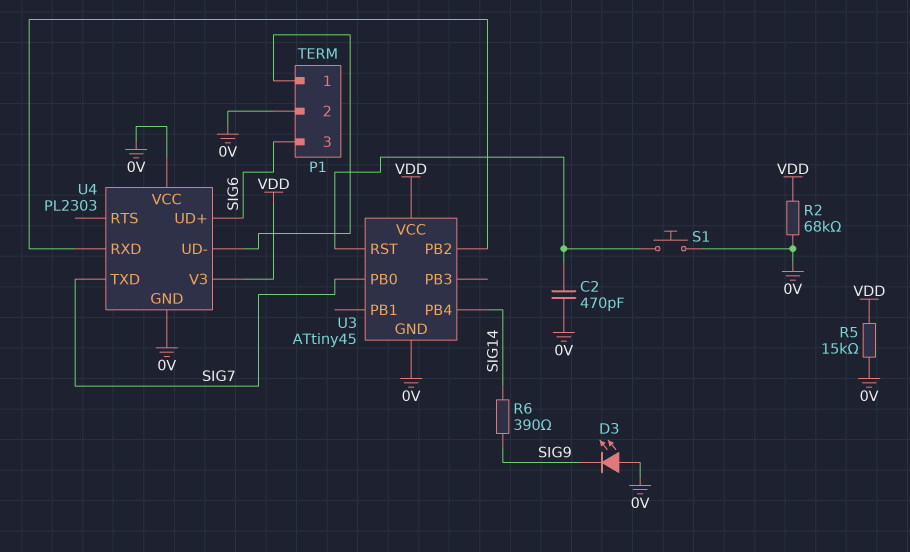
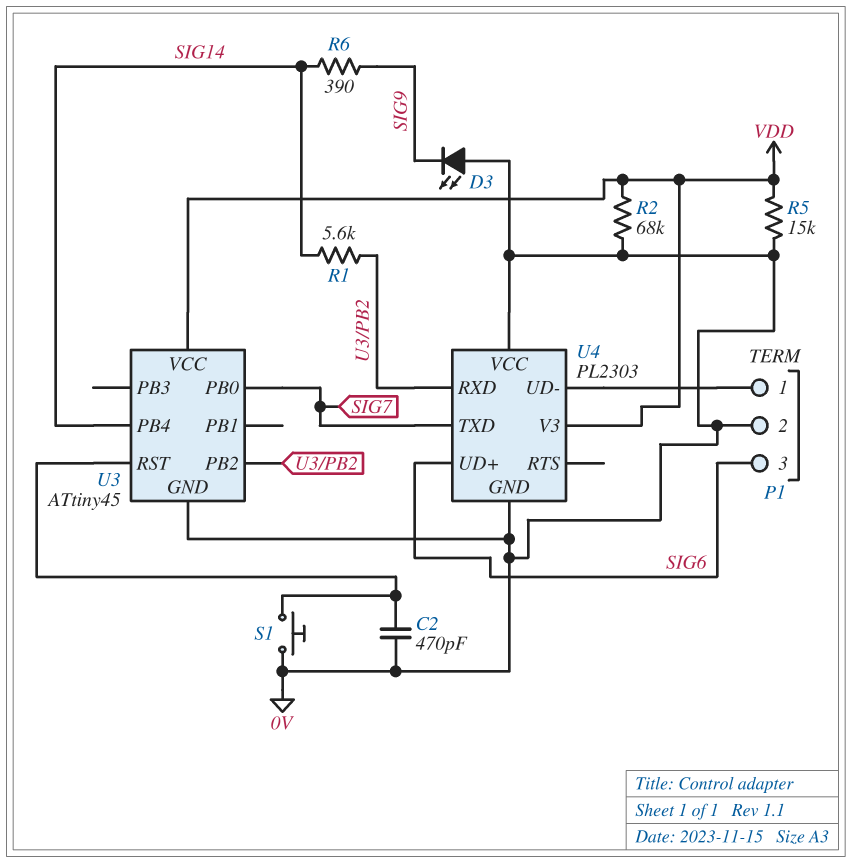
R1: none -> 5.6k (SIG14, U3/PB2)

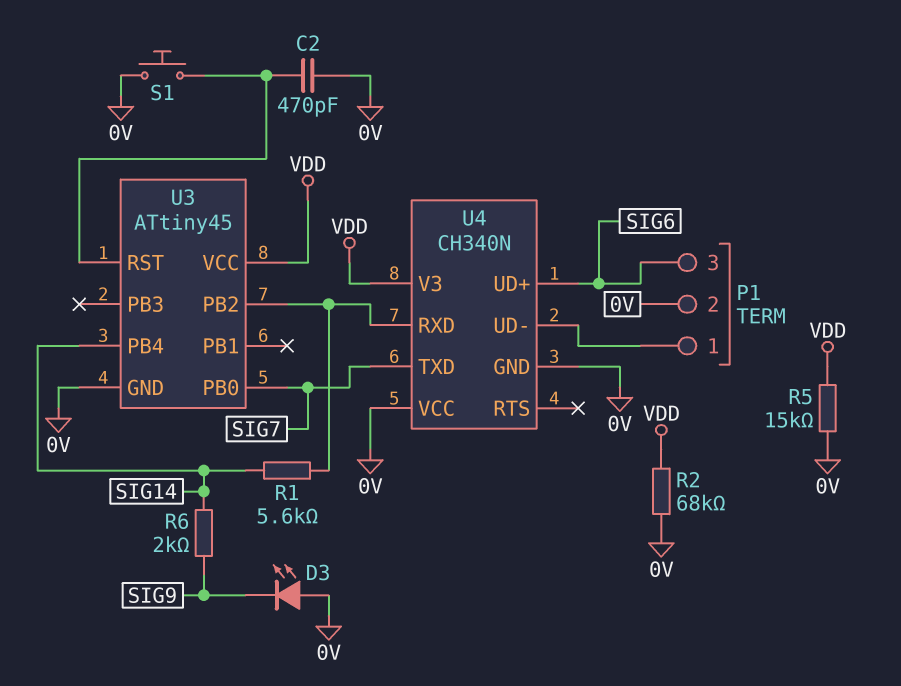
R6: 390 (SIG9, SIG14) -> 2k (SIG9, SIG14)
U4: PL2303 -> CH340N

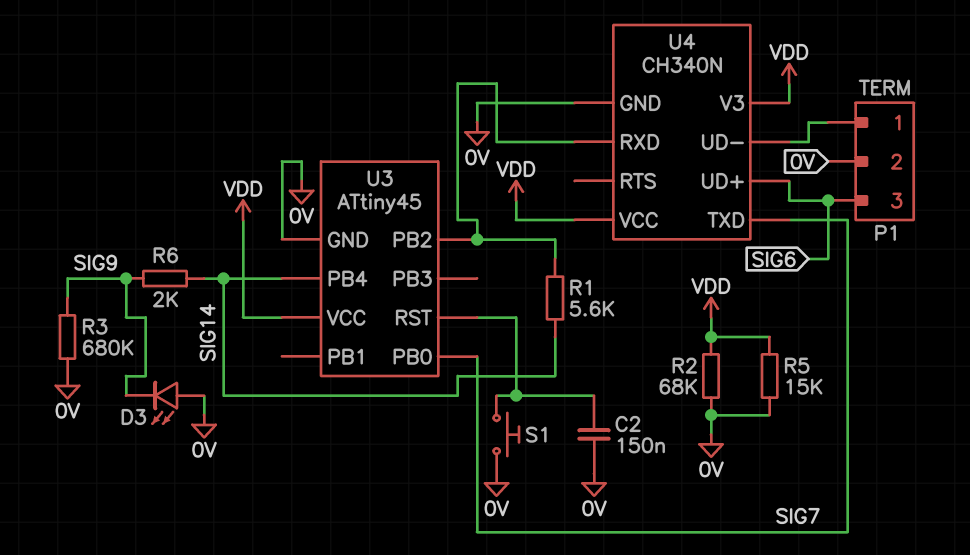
C2: 470pF (0V, U3/RST) -> 150nF (0V, U3/RST)
R3: none -> 680k (0V, SIG9)
U4 pin VCC: 0V -> VDD

